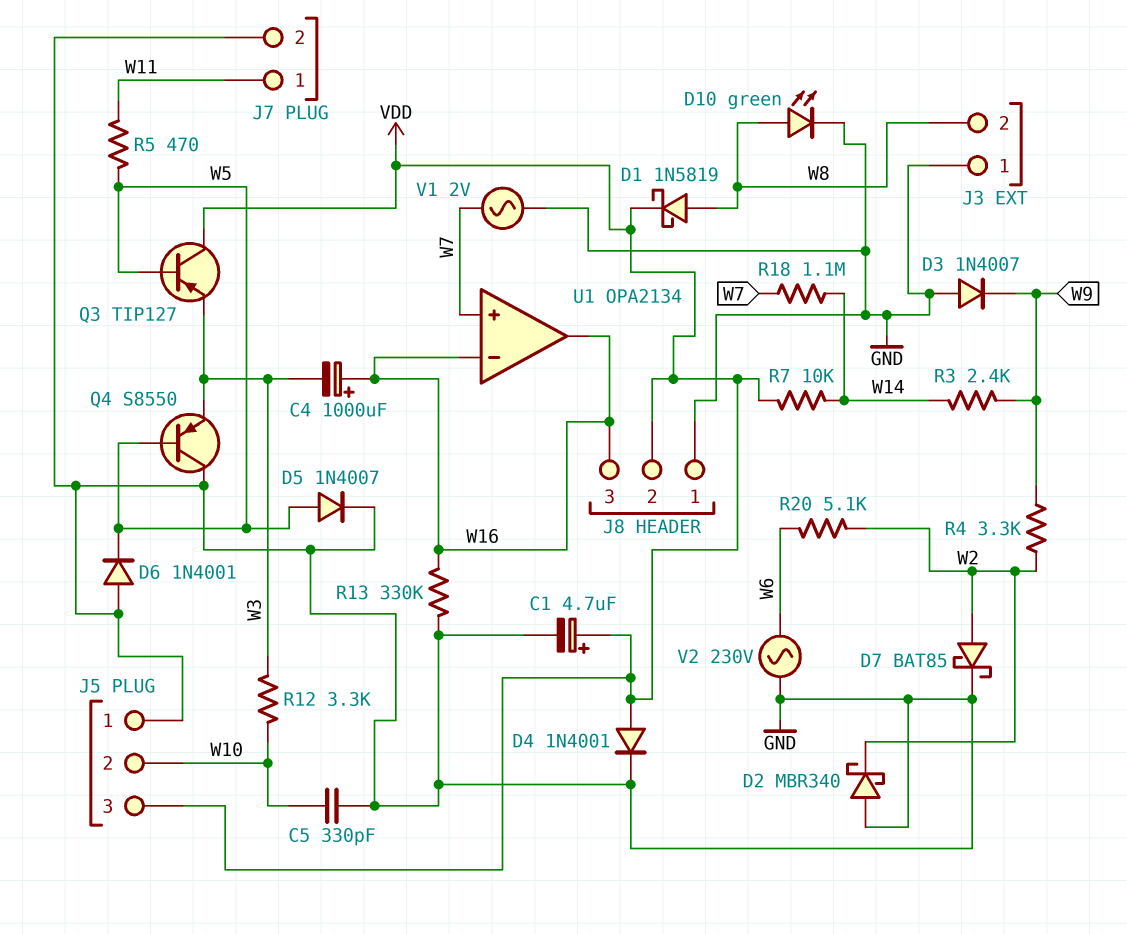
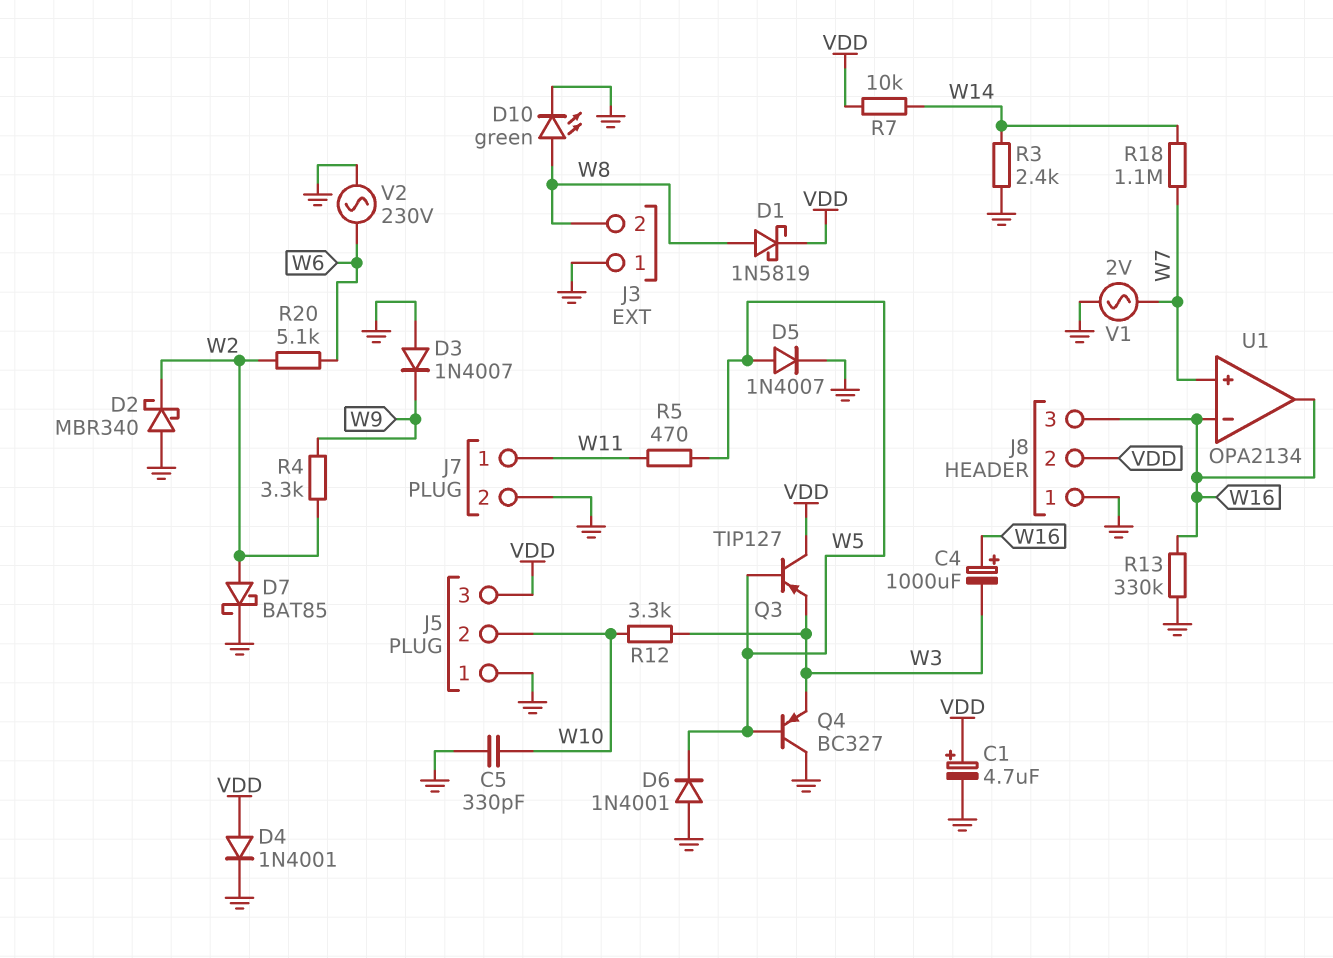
Q4: PNP S8550 (B W5, C GND, E W3) -> PNP BC327 (B W5, C GND, E W3)
R3: 2.4k (W9, W14) -> 2.4k (GND, W14)

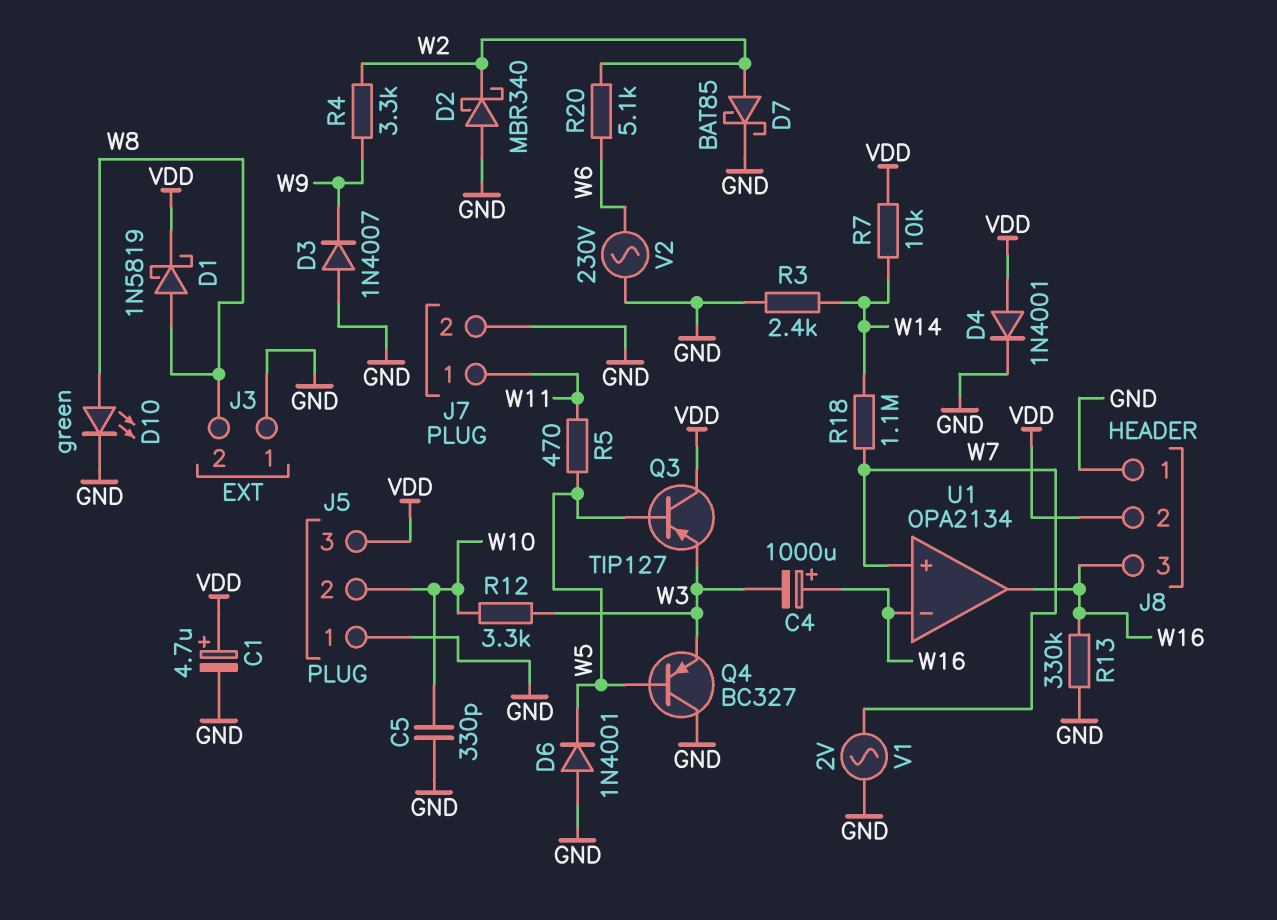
D5: diode 1N4007 (A W5, K GND) -> none

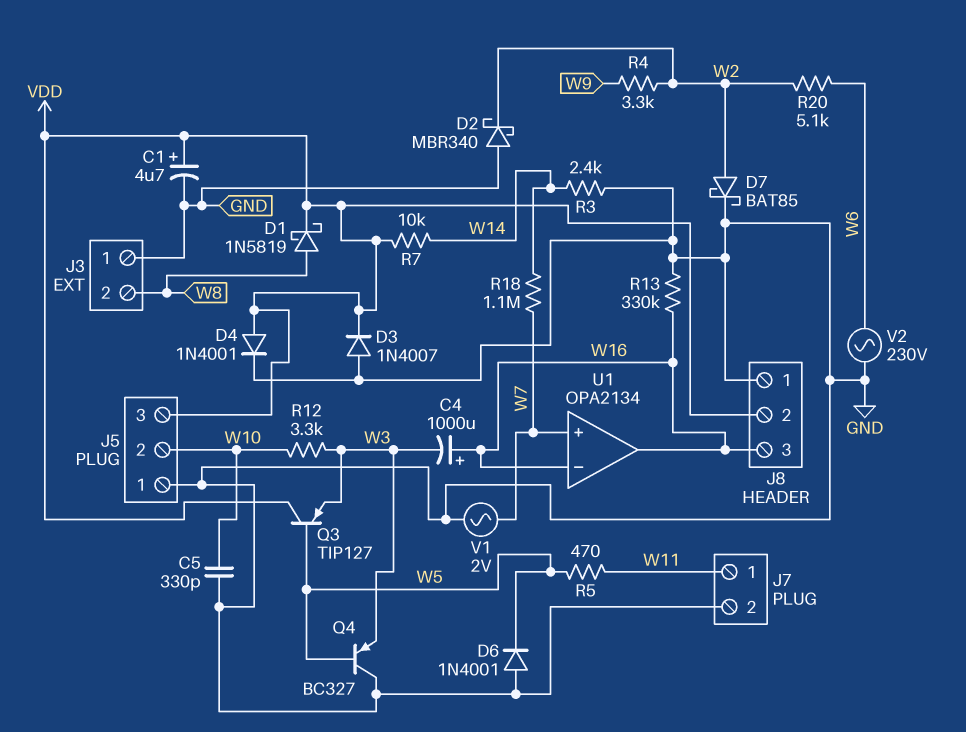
D3: diode 1N4007 (A GND, K W9) -> diode 1N4007 (A GND, K VDD)
D10: LED green (A W8, K GND) -> none

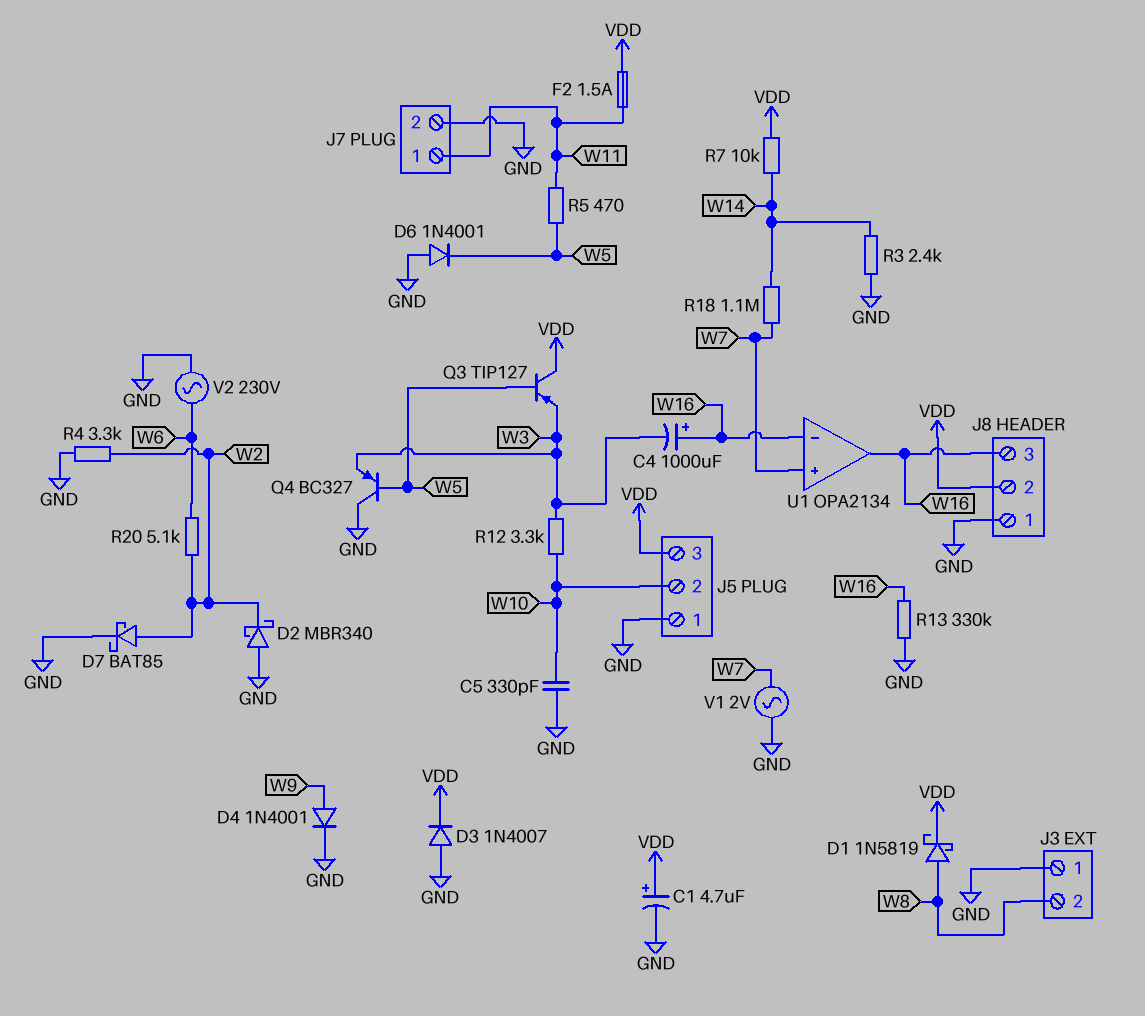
D4: diode 1N4001 (A VDD, K GND) -> diode 1N4001 (A W9, K GND)
F2: none -> 1.5A (VDD, W11)
R4: 3.3k (W2, W9) -> 3.3k (GND, W2)

